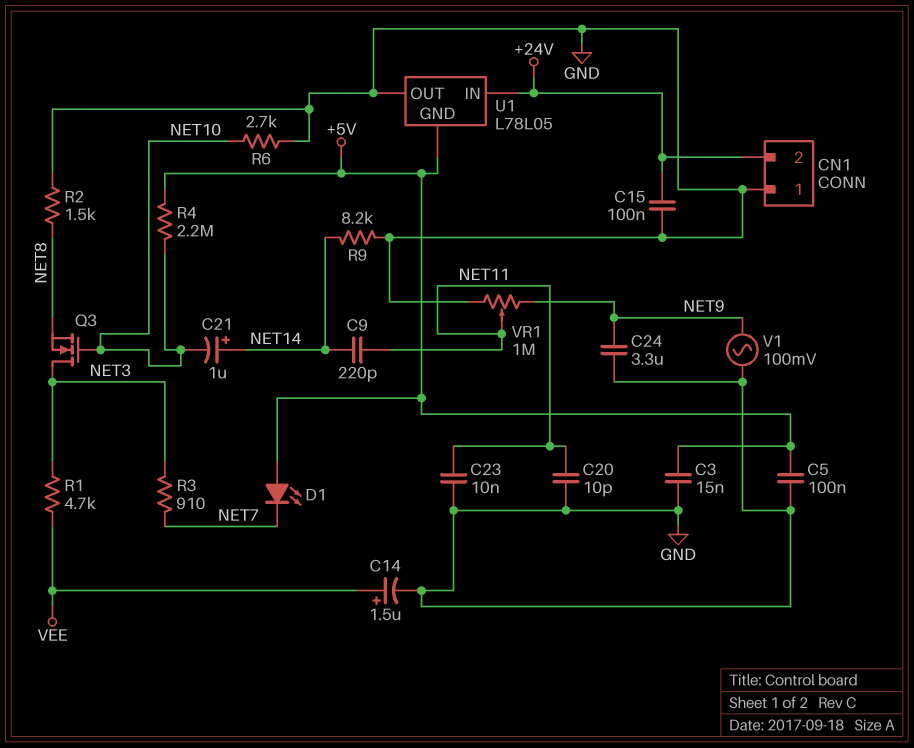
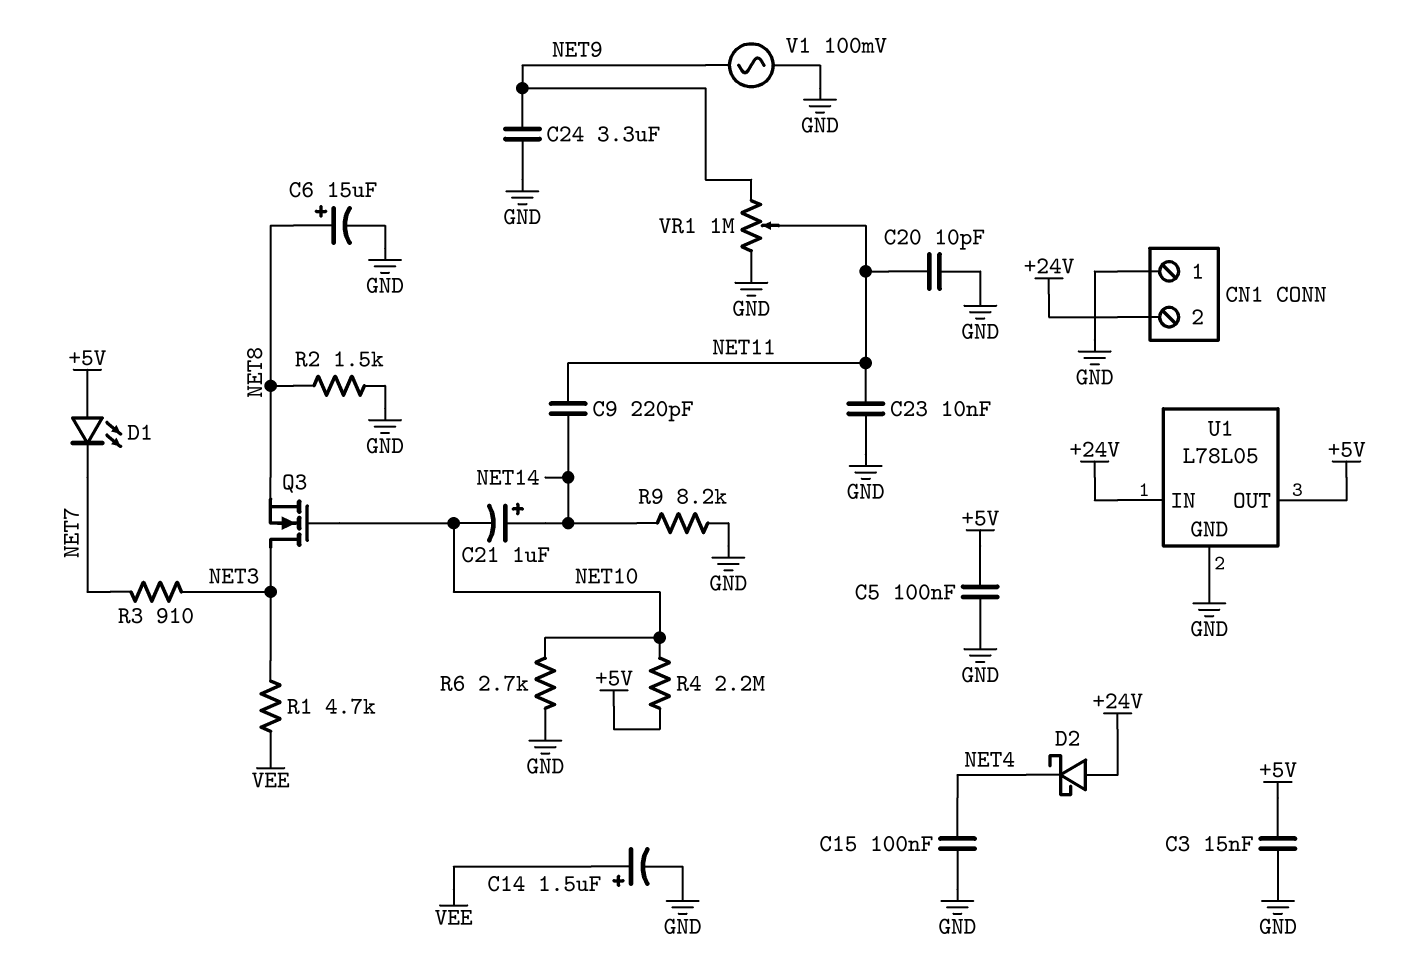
C6: none -> 15uF (plus NET8, minus GND)
C15: 100nF (+24V, GND) -> 100nF (GND, NET4)
D2: none -> schottky (A +24V, K NET4)
U1 pin GND: +5V -> GND
U1 pin OUT: GND -> +5V

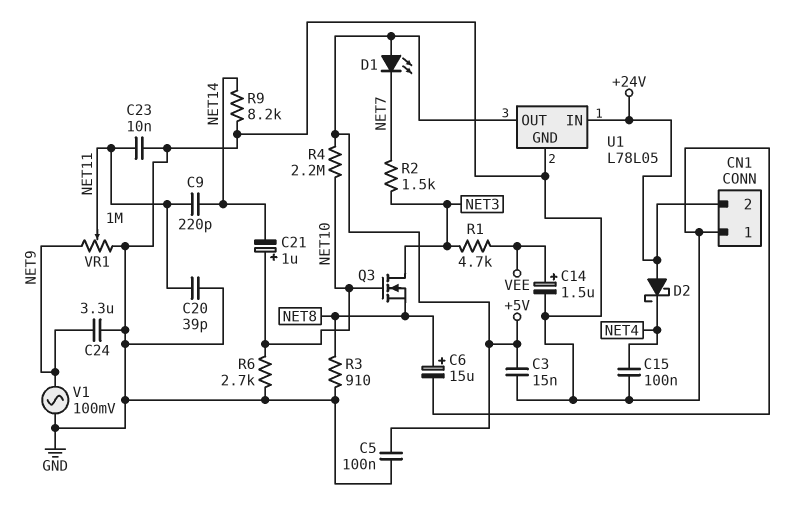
C20: 10pF (GND, NET11) -> 39pF (GND, NET11)
C21: 1uF (plus NET14, minus NET10) -> 1uF (plus NET10, minus NET14)
R2: 1.5k (GND, NET8) -> 1.5k (NET3, NET7)
R3: 910 (NET3, NET7) -> 910 (GND, NET8)

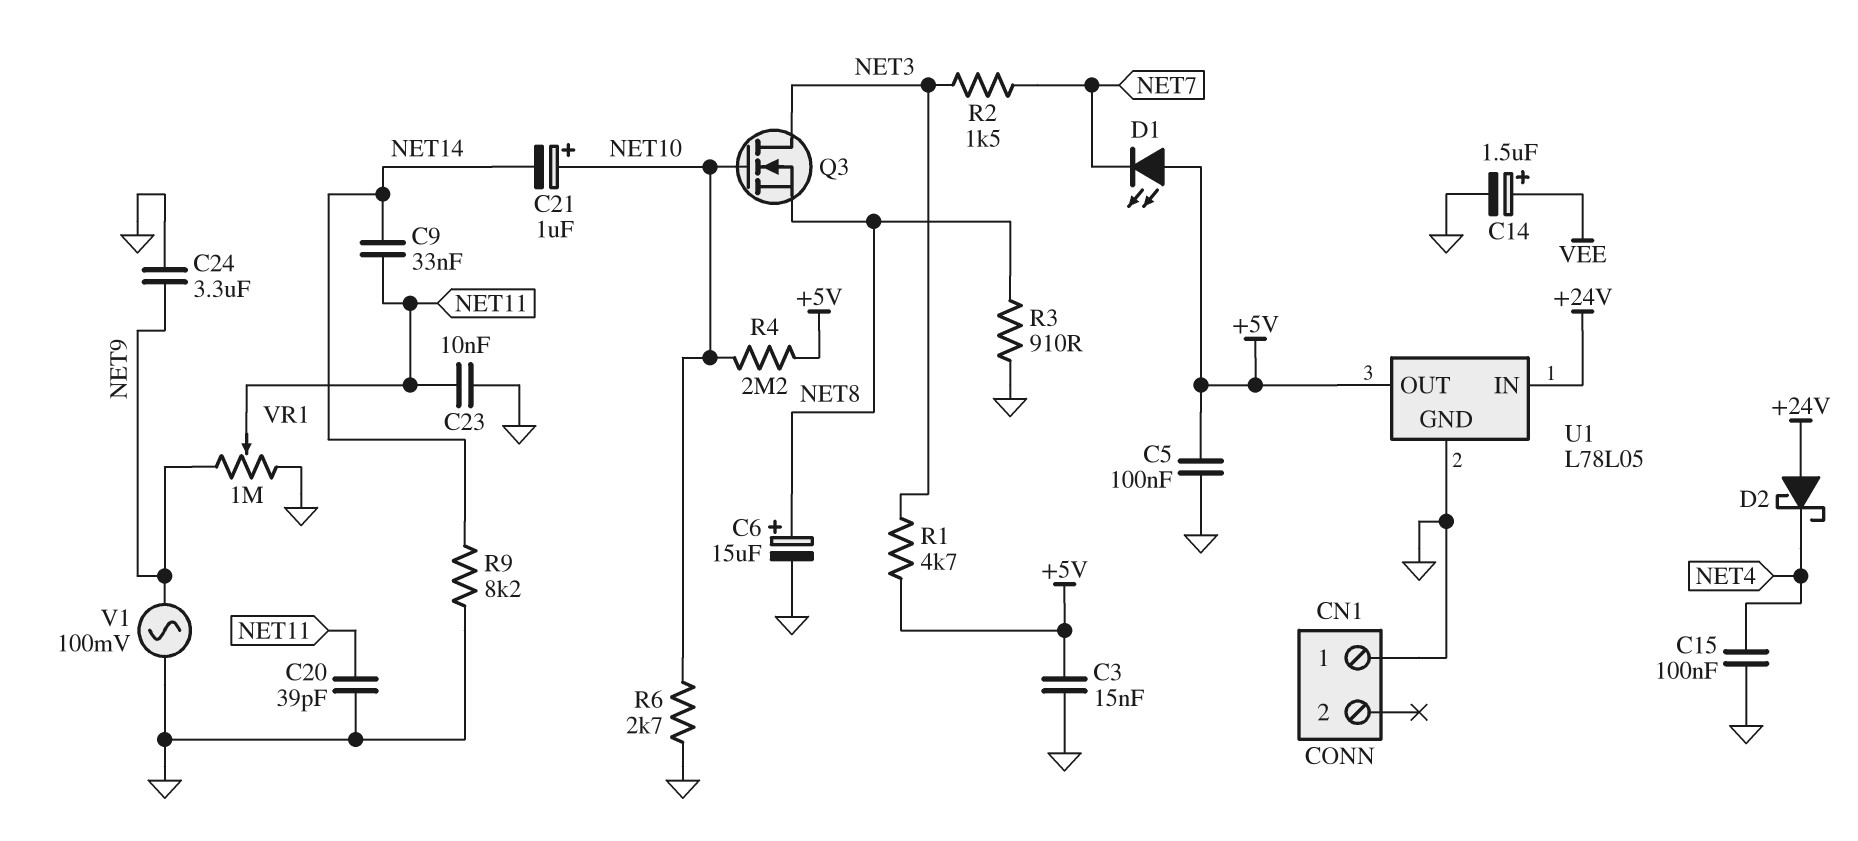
C9: 220pF (NET11, NET14) -> 33nF (NET11, NET14)
CN1 pin 2: +24V -> none
R1: 4.7k (NET3, VEE) -> 4.7k (+5V, NET3)

